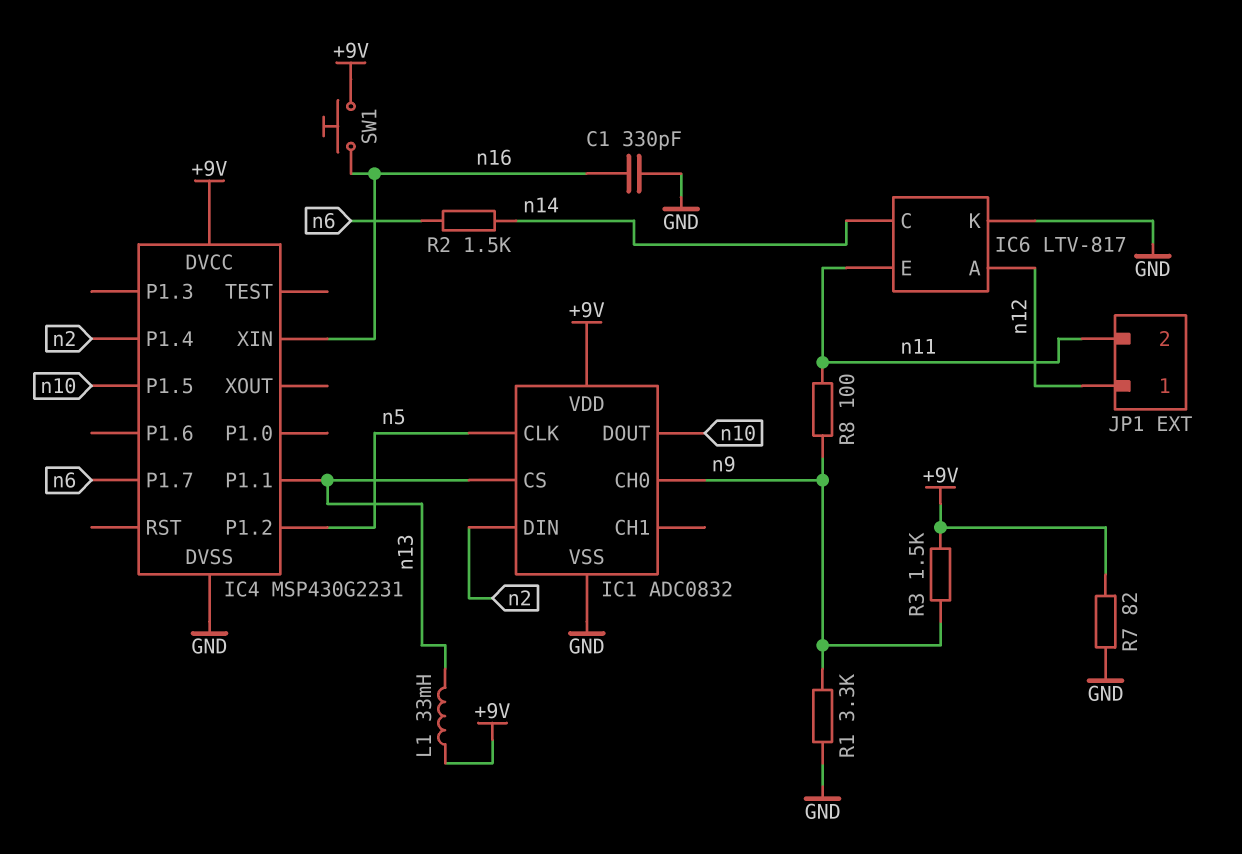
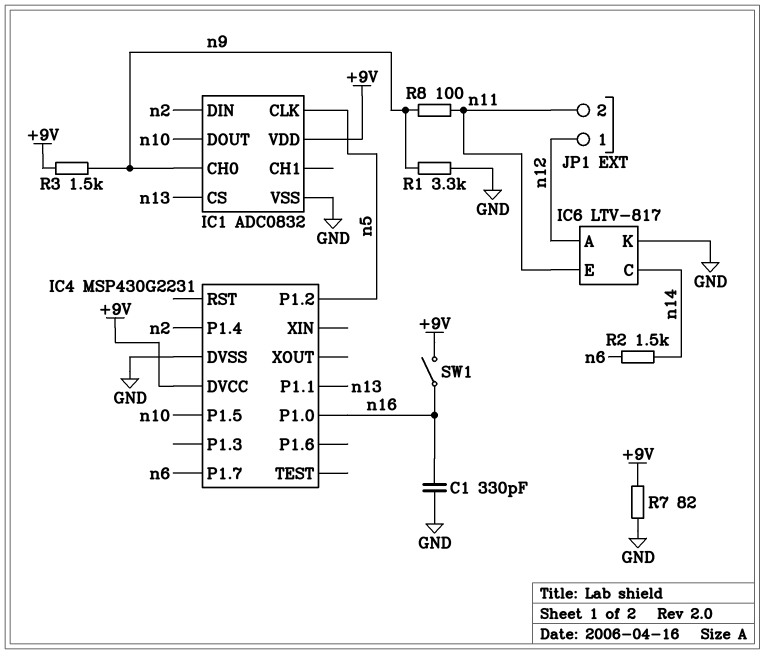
IC4 pin P1.0: none -> n16
IC4 pin XIN: n16 -> none
L1: 33mH (+9V, n13) -> none
SW1: button (+9V, n16) -> switch (+9V, n16)

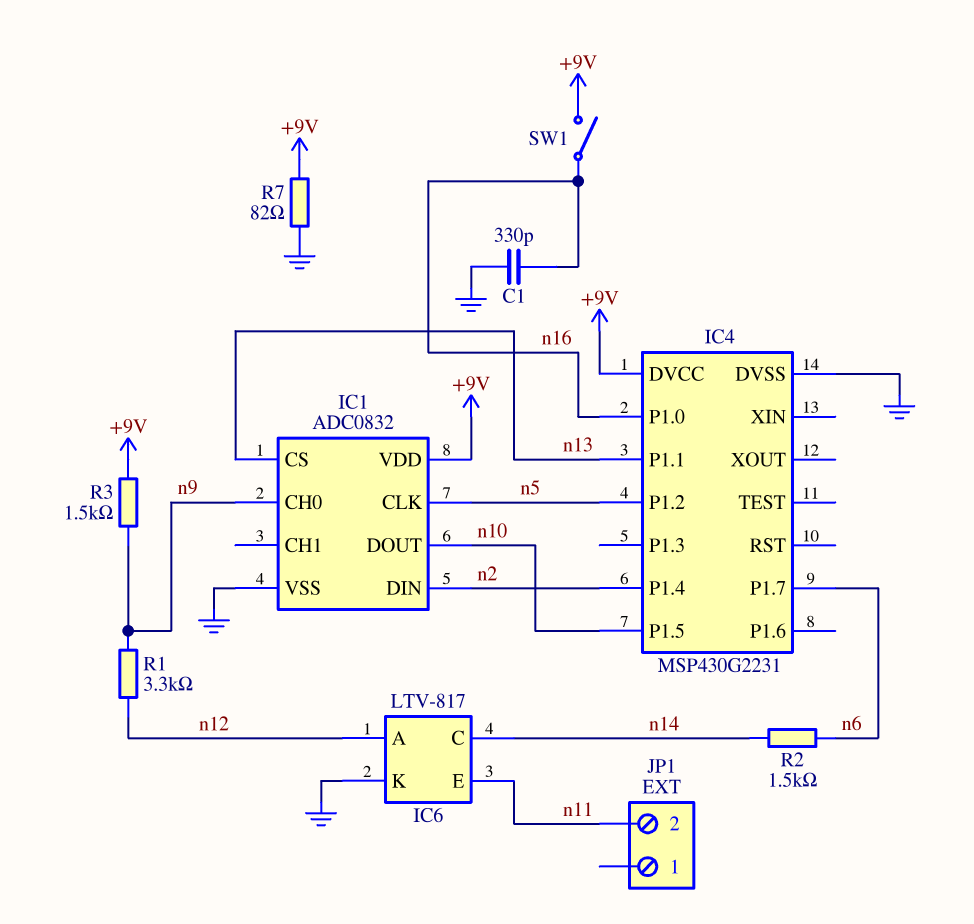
JP1 pin 1: n12 -> none
R1: 3.3k (GND, n9) -> 3.3k (n9, n12)
R8: 100 (n9, n11) -> none

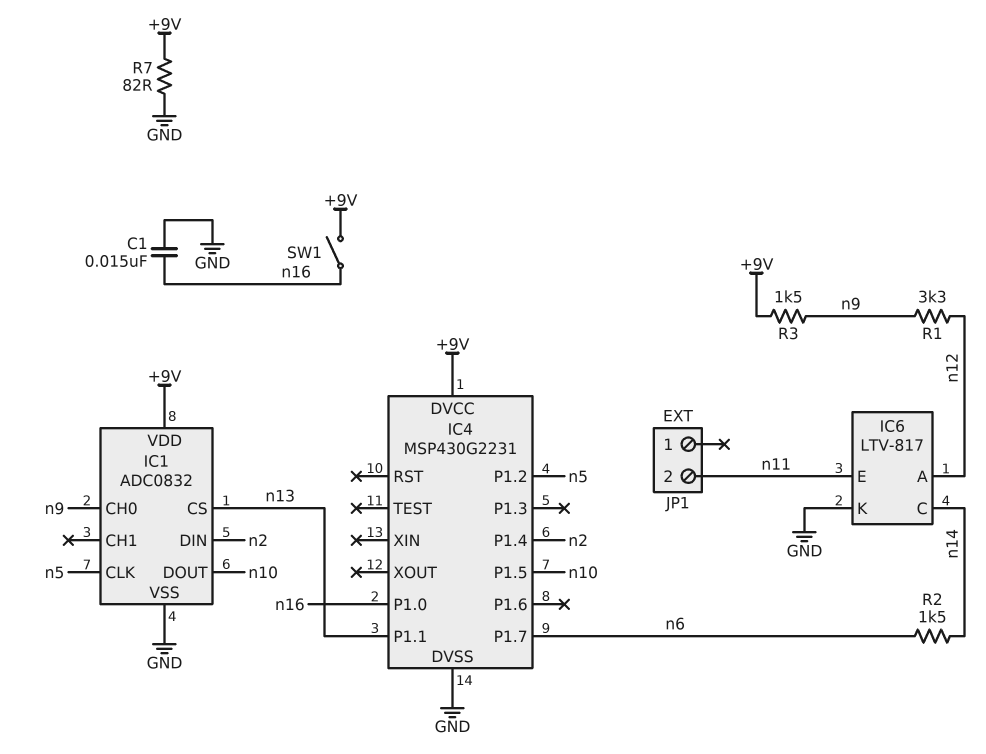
C1: 330pF (GND, n16) -> 15nF (GND, n16)

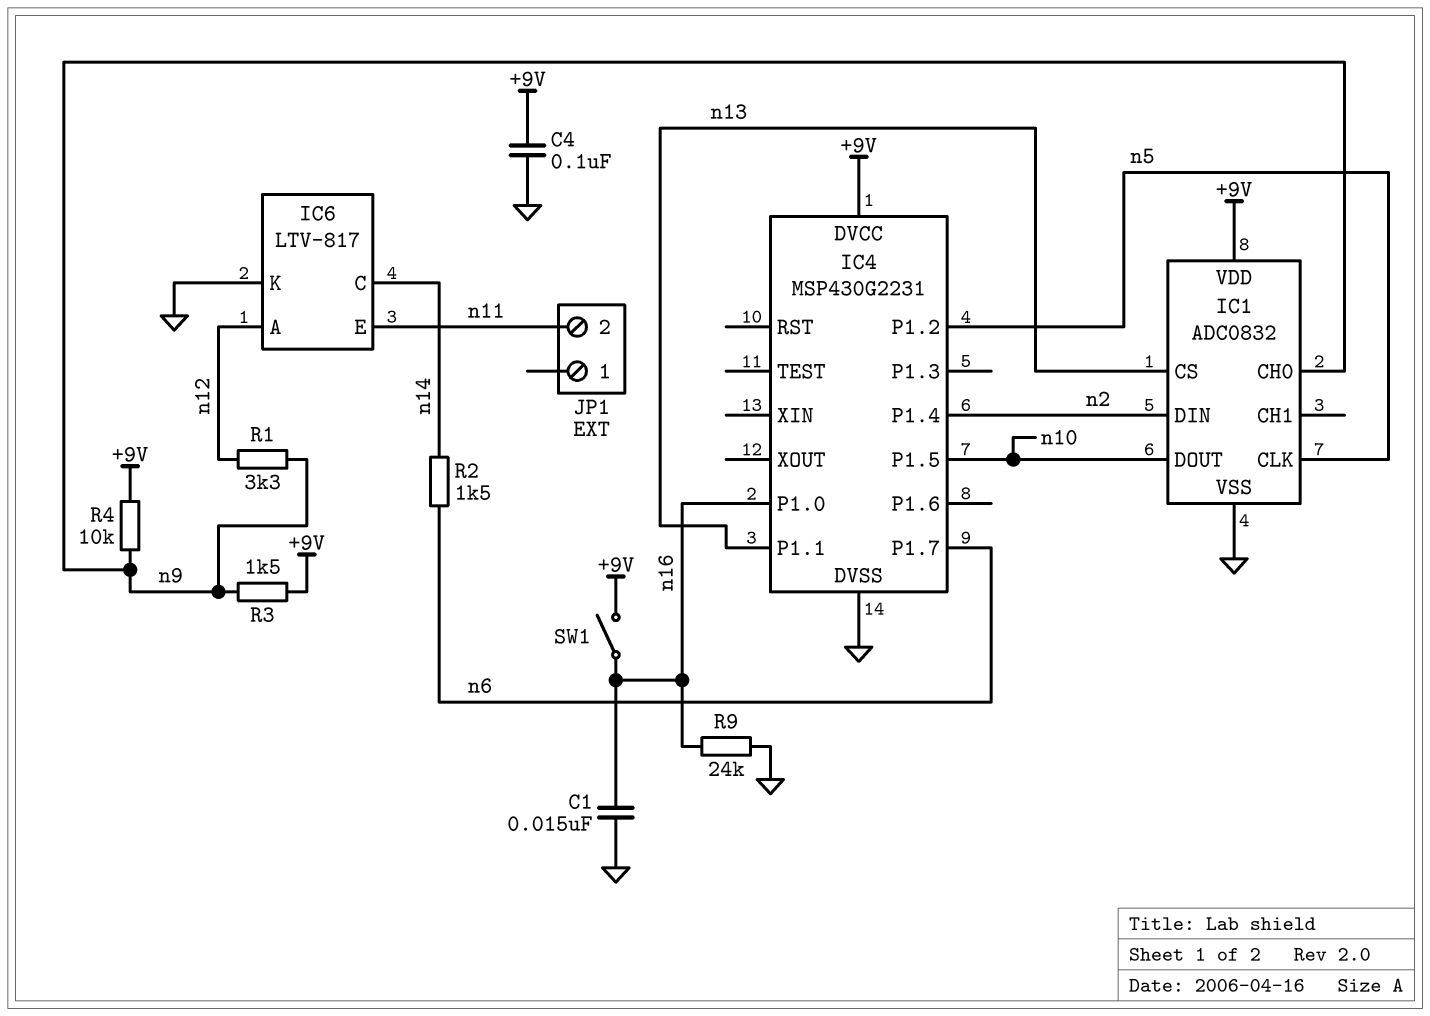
C4: none -> 100nF (+9V, GND)
R4: none -> 10k (+9V, n9)
R7: 82 (+9V, GND) -> none
R9: none -> 24k (GND, n16)

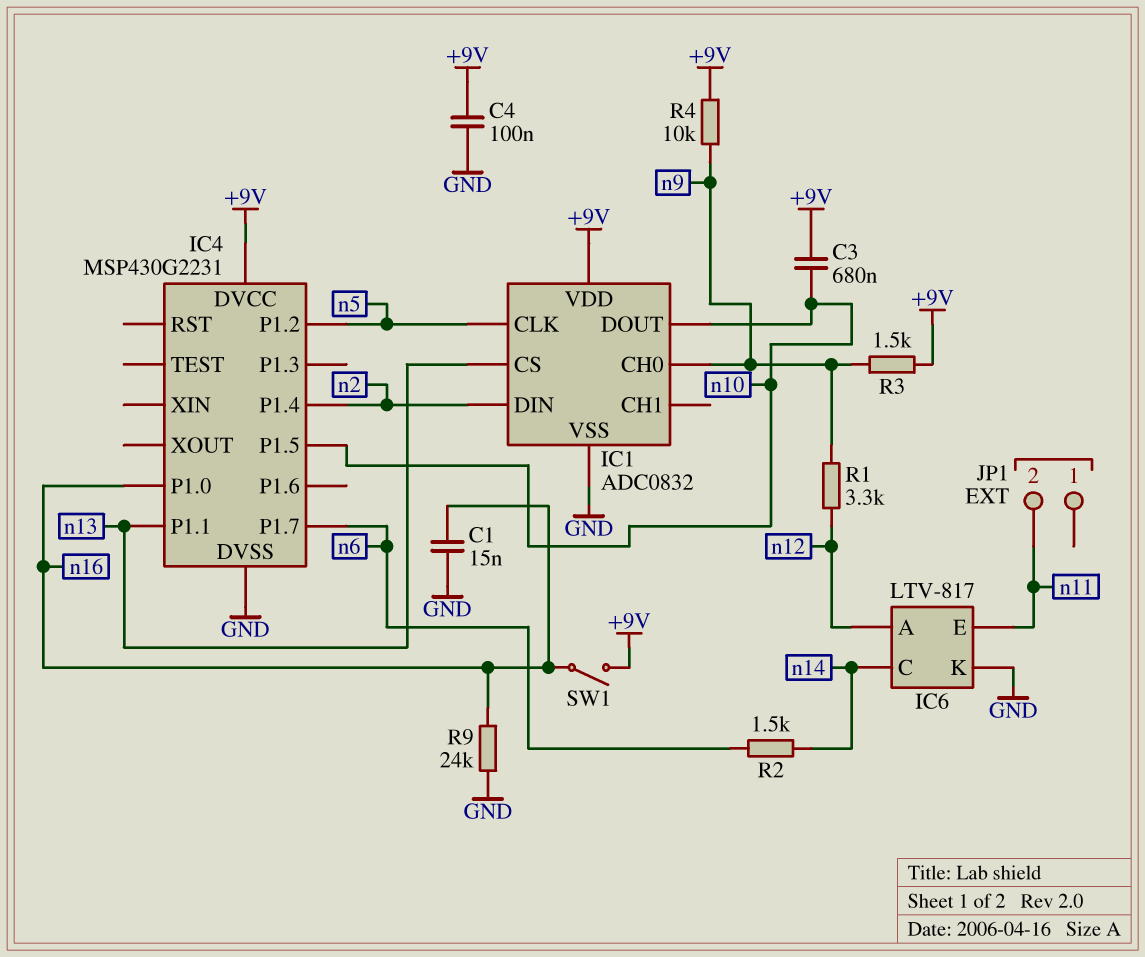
C3: none -> 680nF (+9V, n10)

